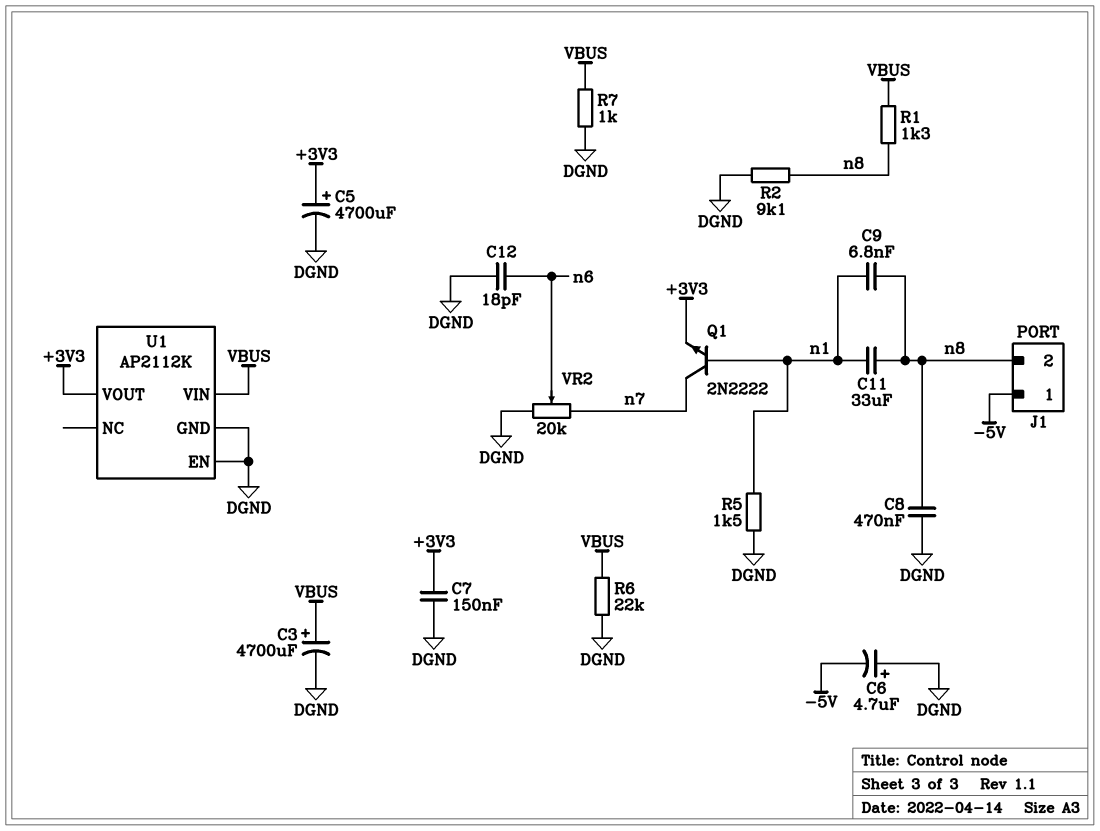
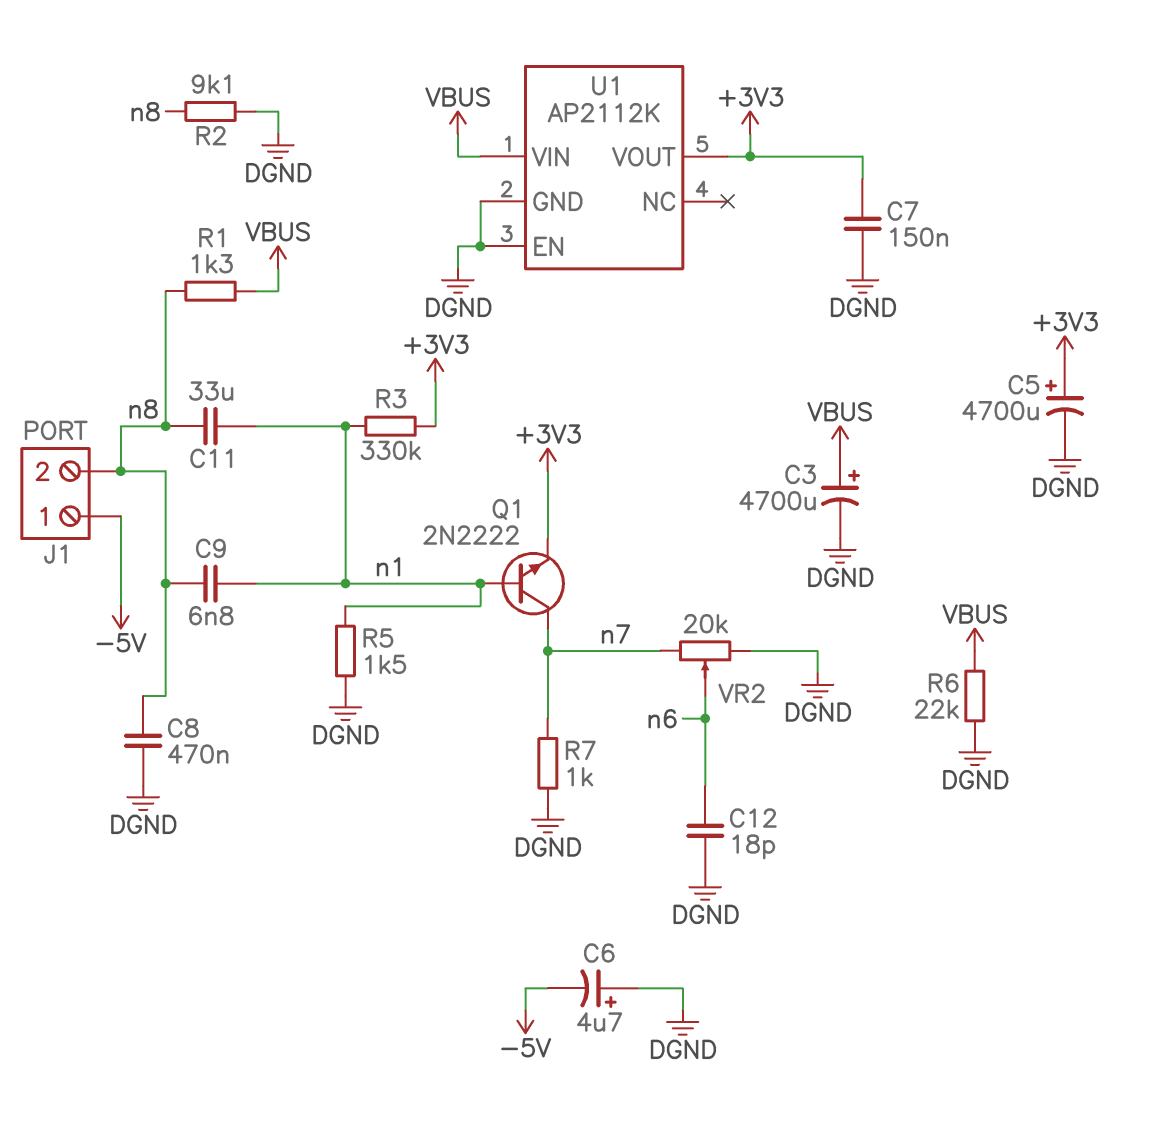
R3: none -> 330k (+3V3, n1)
R7: 1k (DGND, VBUS) -> 1k (DGND, n7)

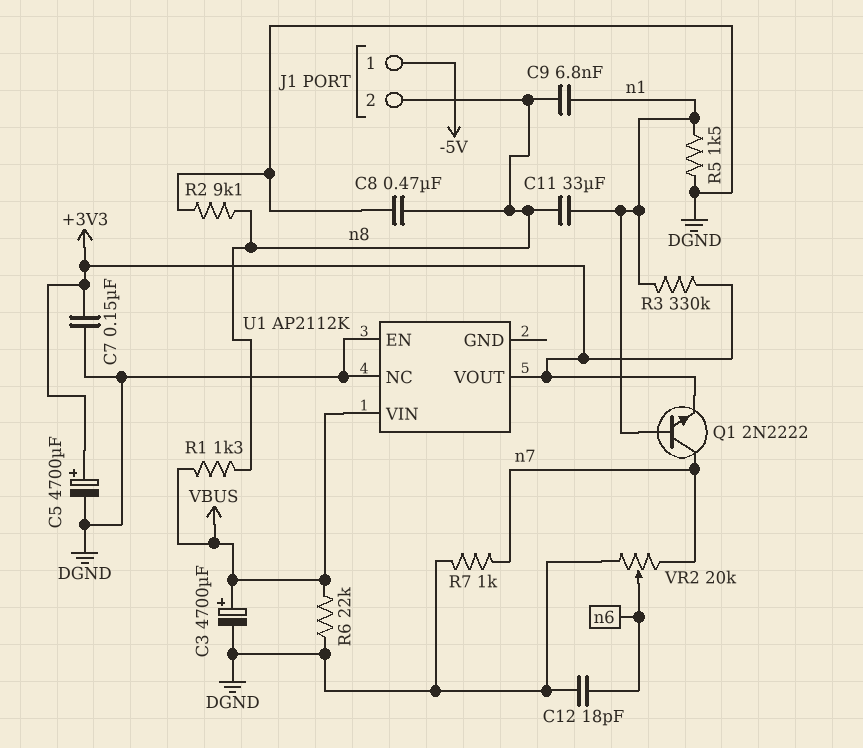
C6: 4.7uF (plus DGND, minus -5V) -> none
U1 pin GND: DGND -> none
U1 pin NC: none -> DGND

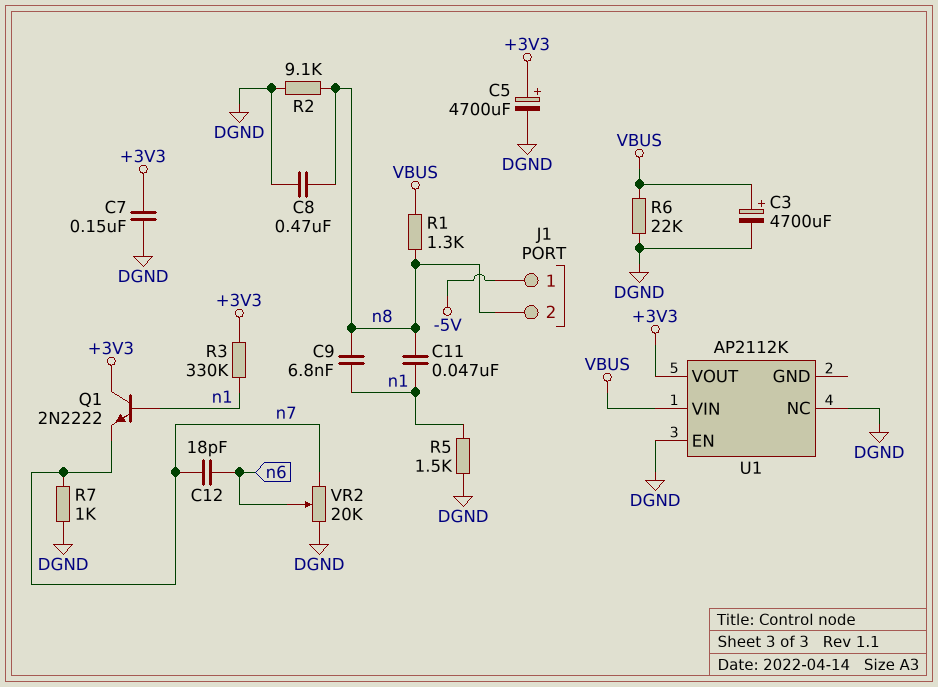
C11: 33uF (n1, n8) -> 47nF (n1, n8)
C12: 18pF (DGND, n6) -> 18pF (n6, n7)
Q1: NPN 2N2222 (B n1, C n7, E +3V3) -> NPN 2N2222 (B n1, C +3V3, E n7)

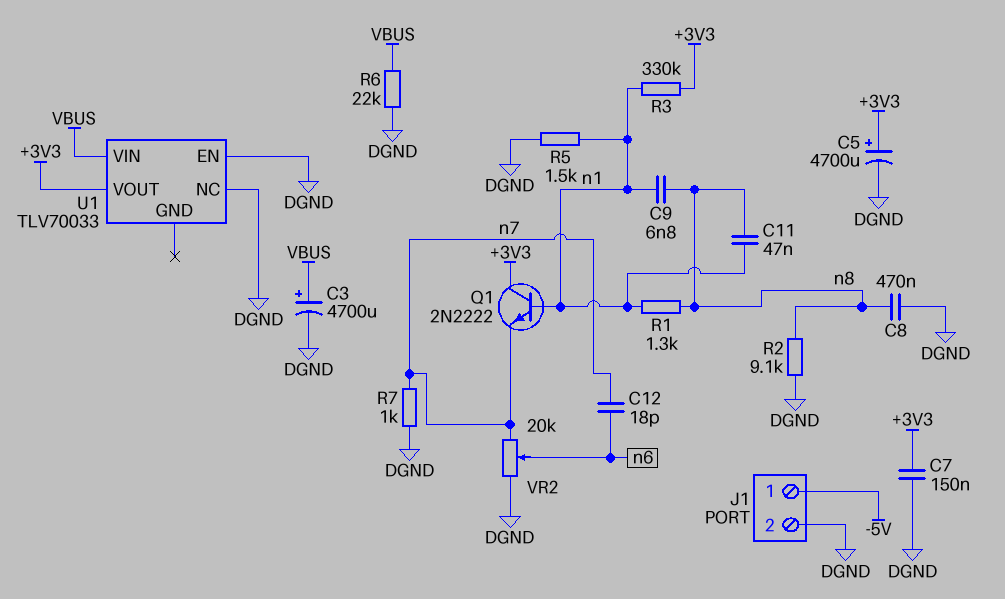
J1 pin 2: n8 -> DGND
R1: 1.3k (VBUS, n8) -> 1.3k (n1, n8)
U1: AP2112K -> TLV70033

